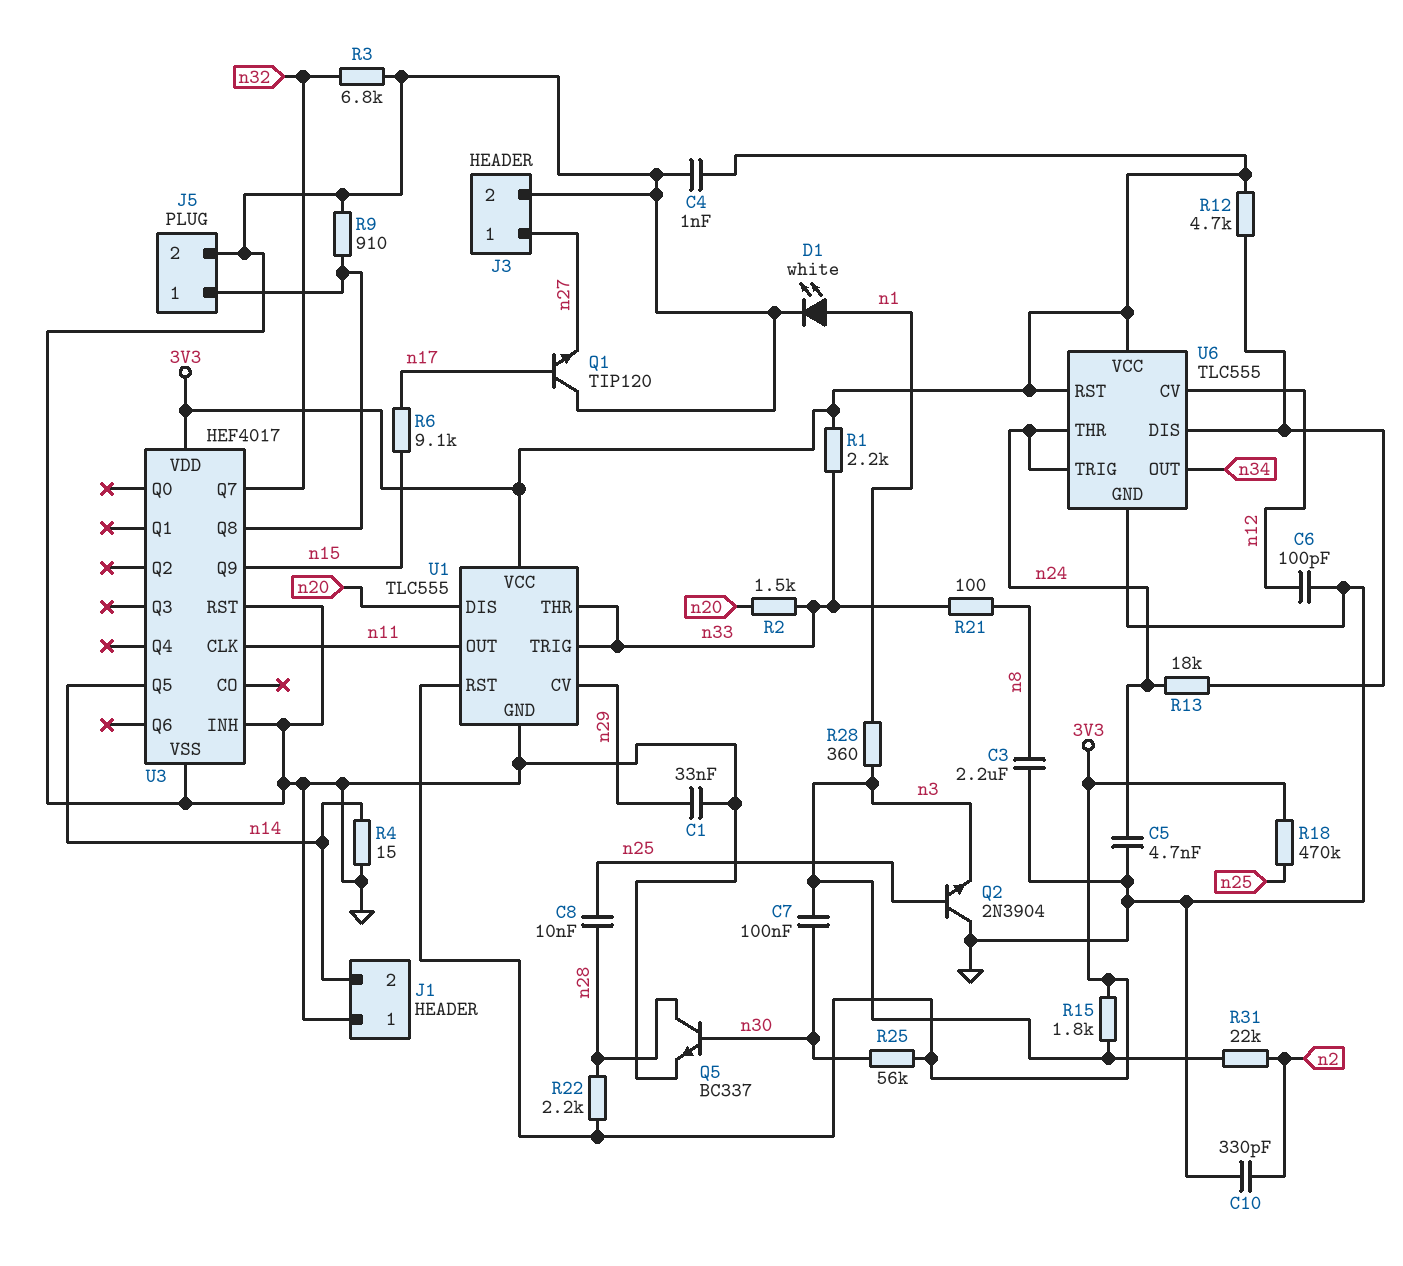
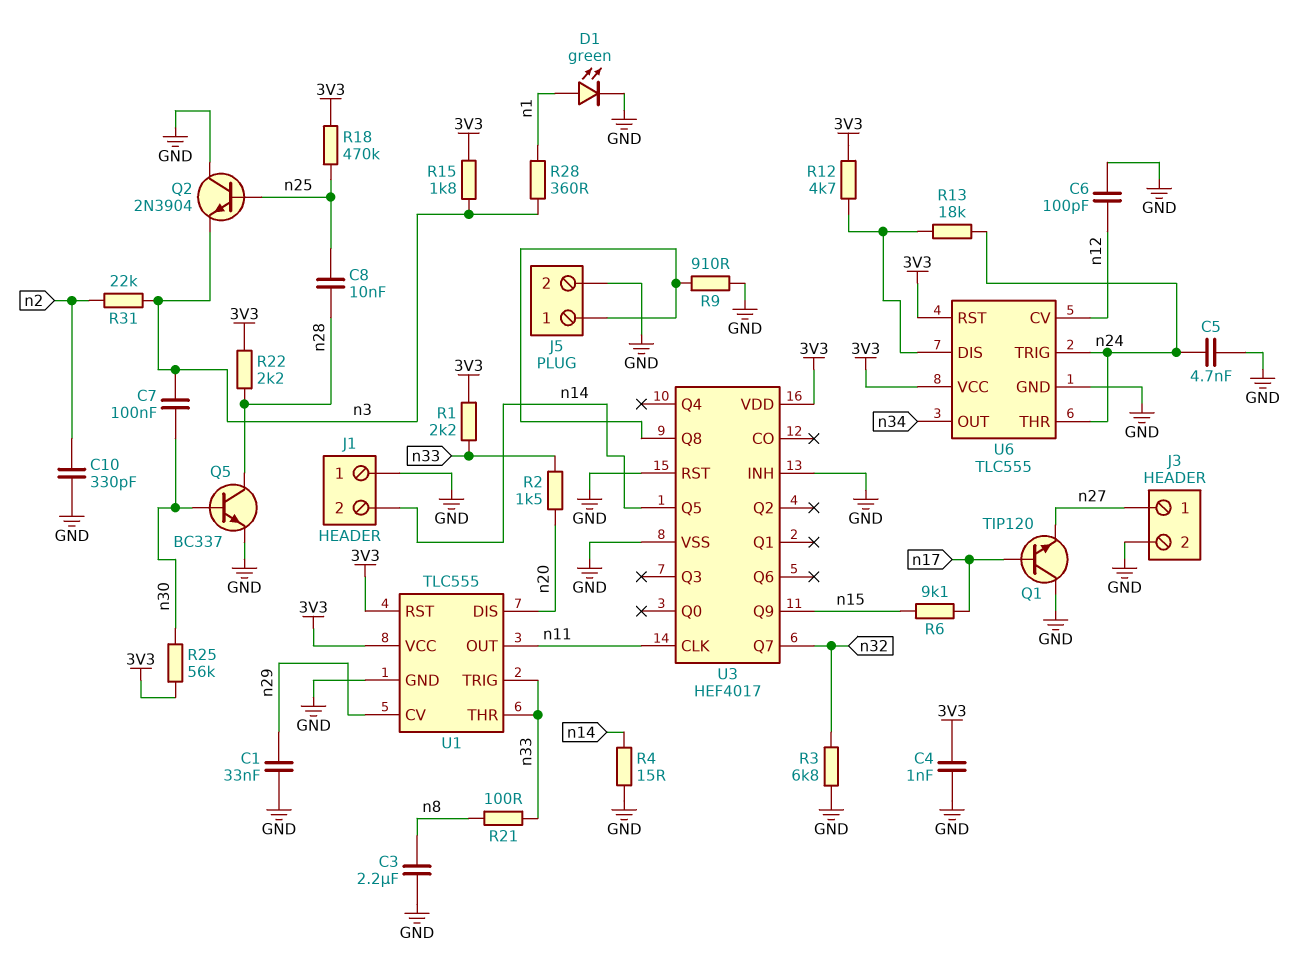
D1: LED white (A n1, K GND) -> LED green (A n1, K GND)

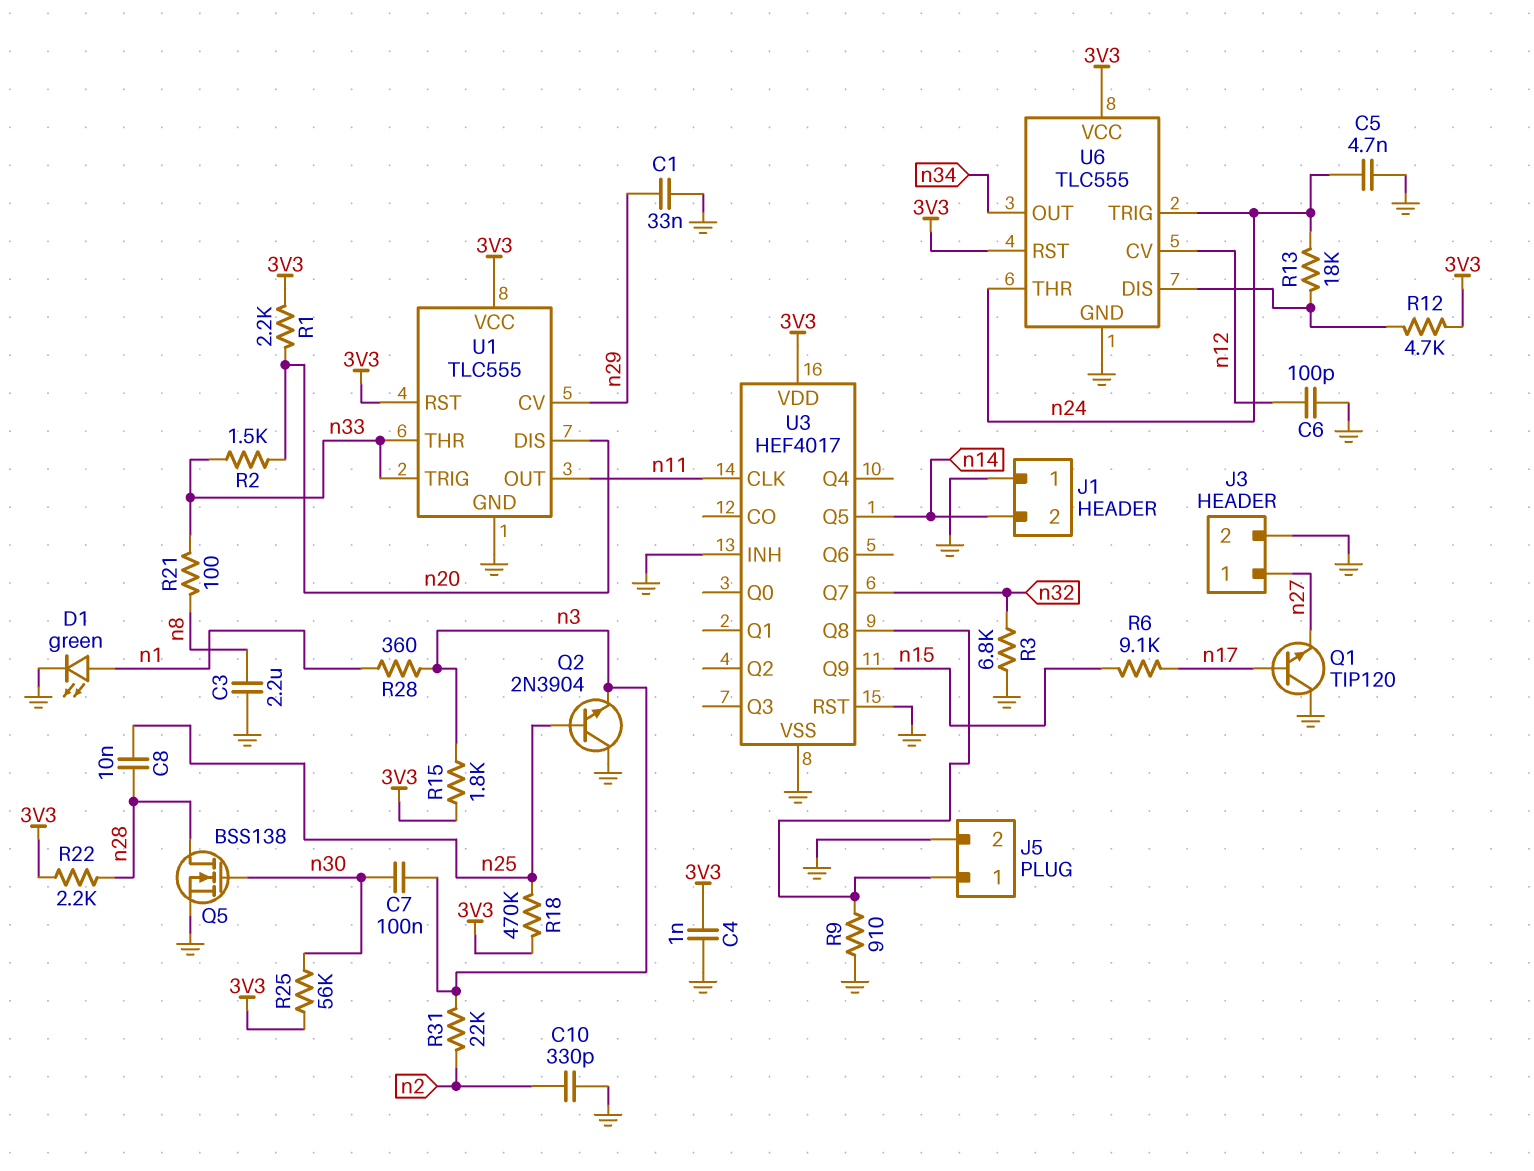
Q5: NPN BC337 (B n30, C n28, E GND) -> NMOS BSS138 (G n30, D n28, S GND)
R1: 2.2k (3V3, n33) -> 2.2k (3V3, n20)
R4: 15 (GND, n14) -> none

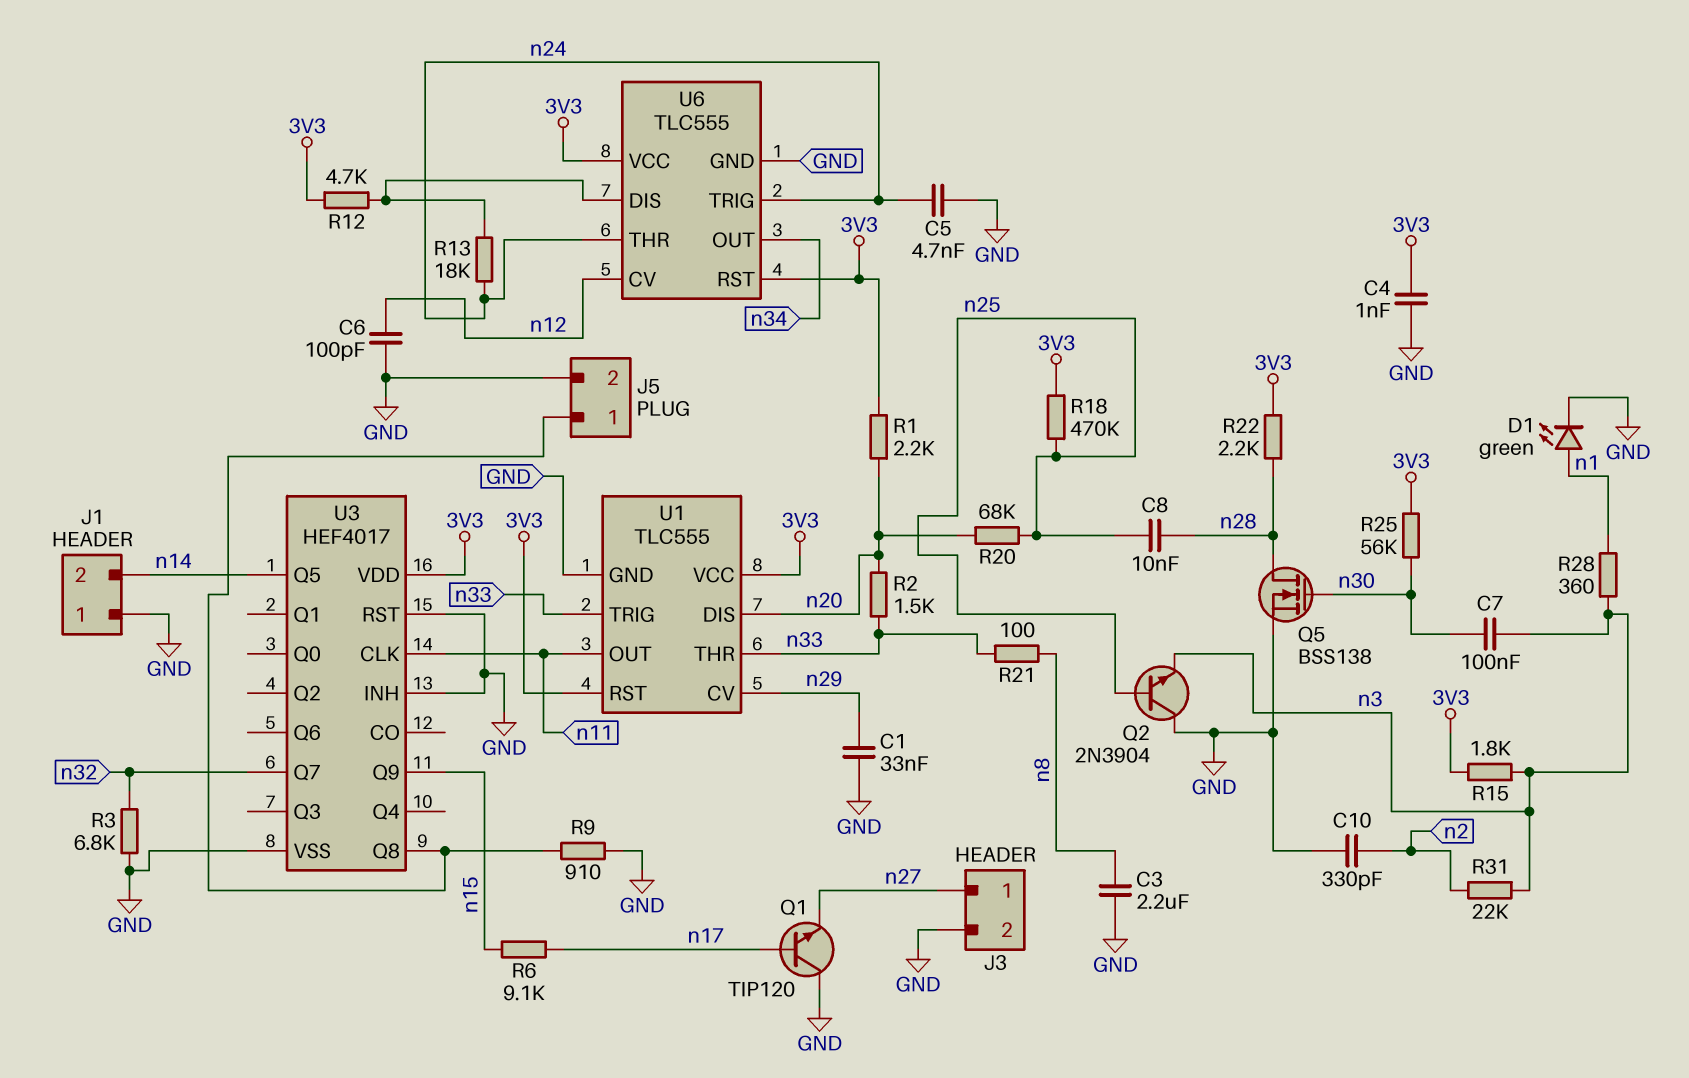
R20: none -> 68k (n20, n25)

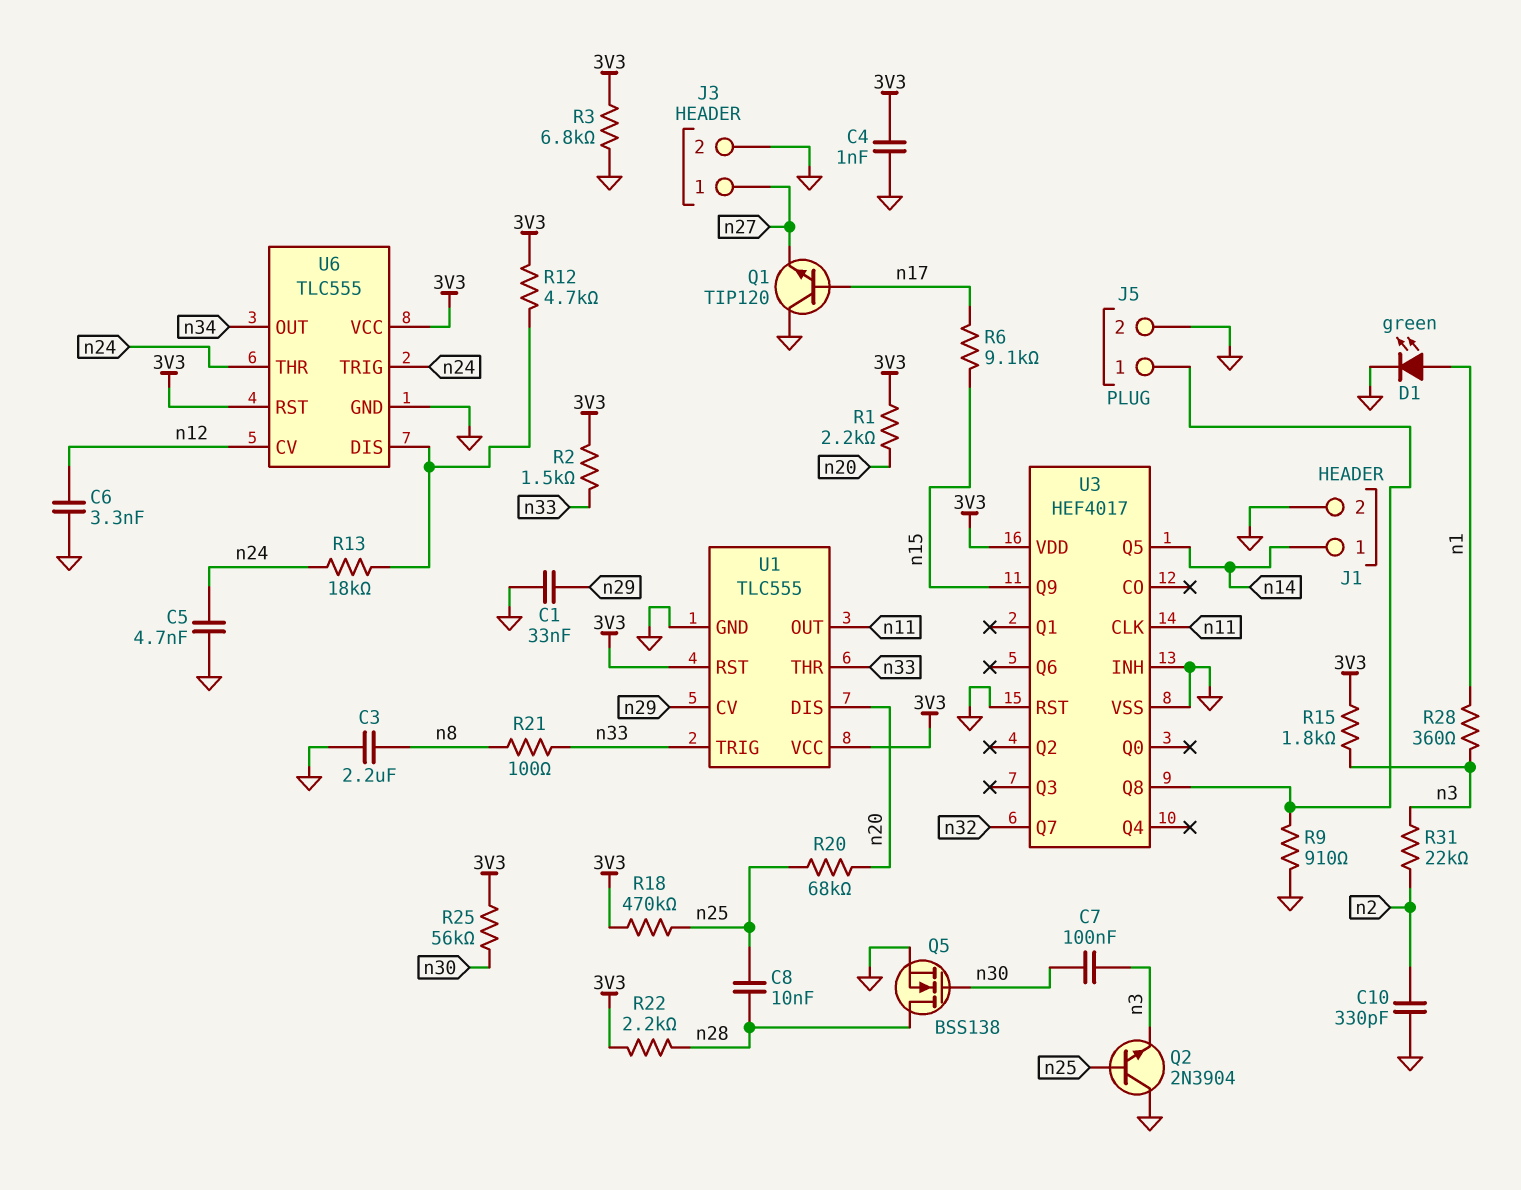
C6: 100pF (GND, n12) -> 3.3nF (GND, n12)
J1 pin 1: GND -> n14
J1 pin 2: n14 -> GND
R2: 1.5k (n20, n33) -> 1.5k (3V3, n33)
R3: 6.8k (GND, n32) -> 6.8k (3V3, GND)

